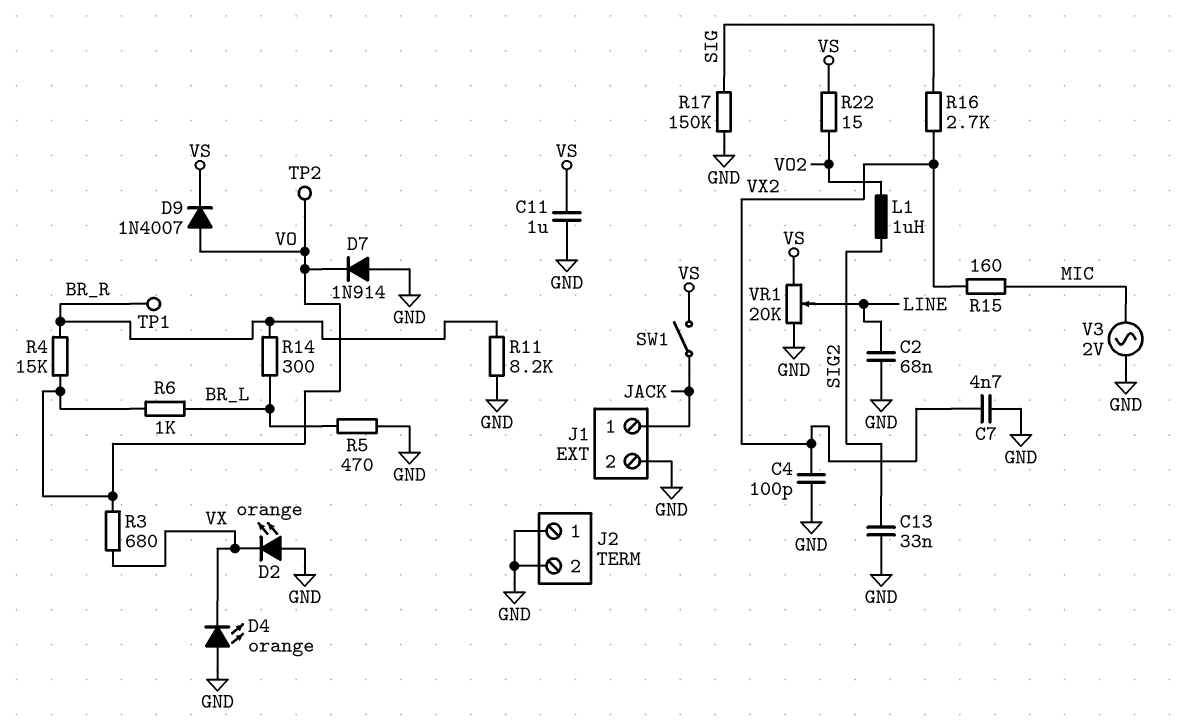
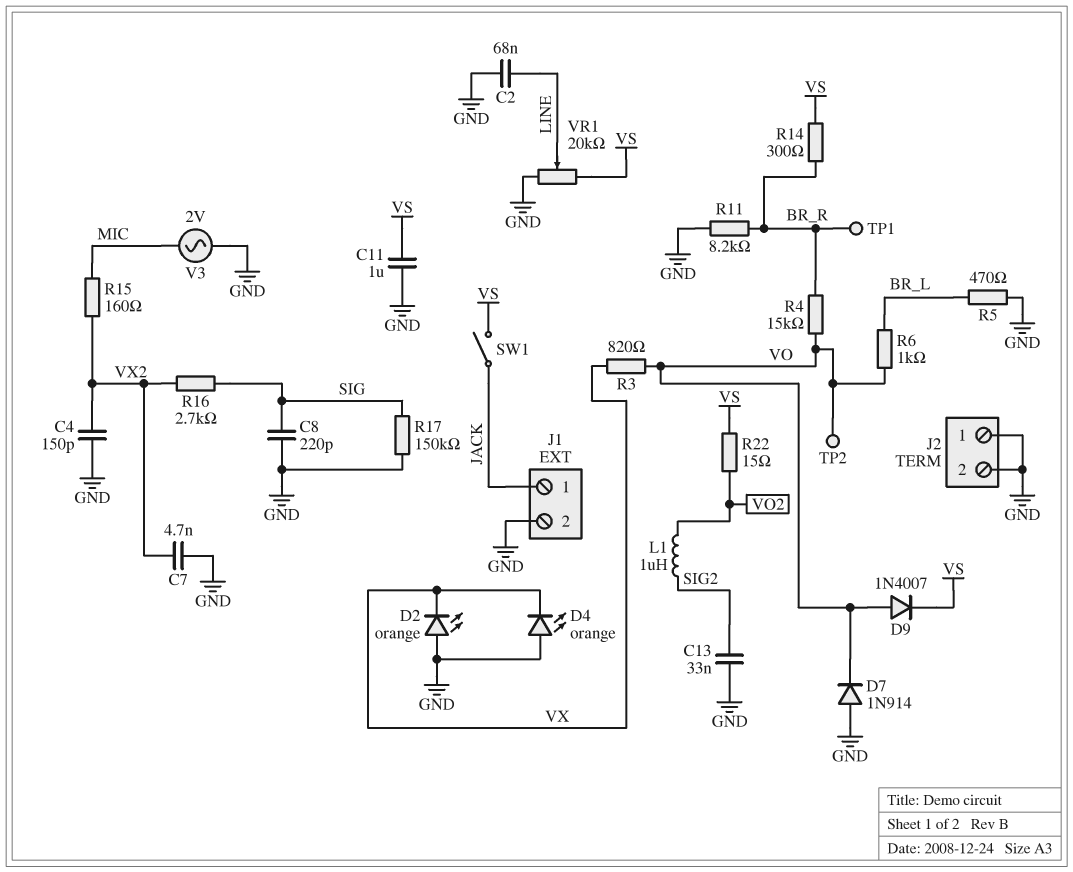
C4: 100pF (GND, VX2) -> 150pF (GND, VX2)
C8: none -> 220pF (GND, SIG)
R3: 680 (VO, VX) -> 820 (VO, VX)
R14: 300 (BR_L, BR_R) -> 300 (BR_R, VS)

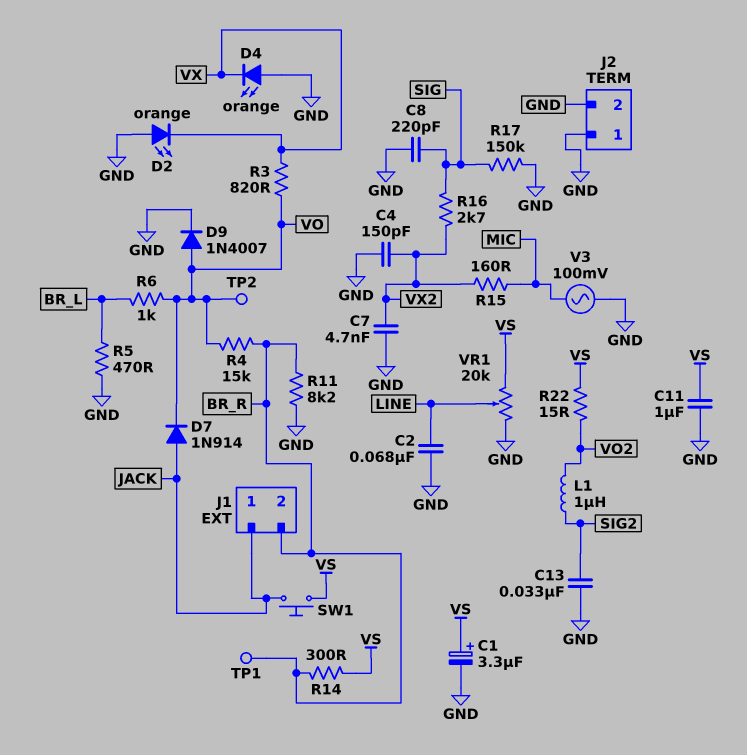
C1: none -> 3.3uF (plus VS, minus GND)
D7: diode 1N914 (A GND, K VO) -> diode 1N914 (A JACK, K VO)
D9: diode 1N4007 (A VO, K VS) -> diode 1N4007 (A VO, K GND)
J1 pin 2: GND -> BR_R
SW1: switch (JACK, VS) -> button (JACK, VS)
V3: AC 2V (GND, MIC) -> AC 100mV (GND, MIC)

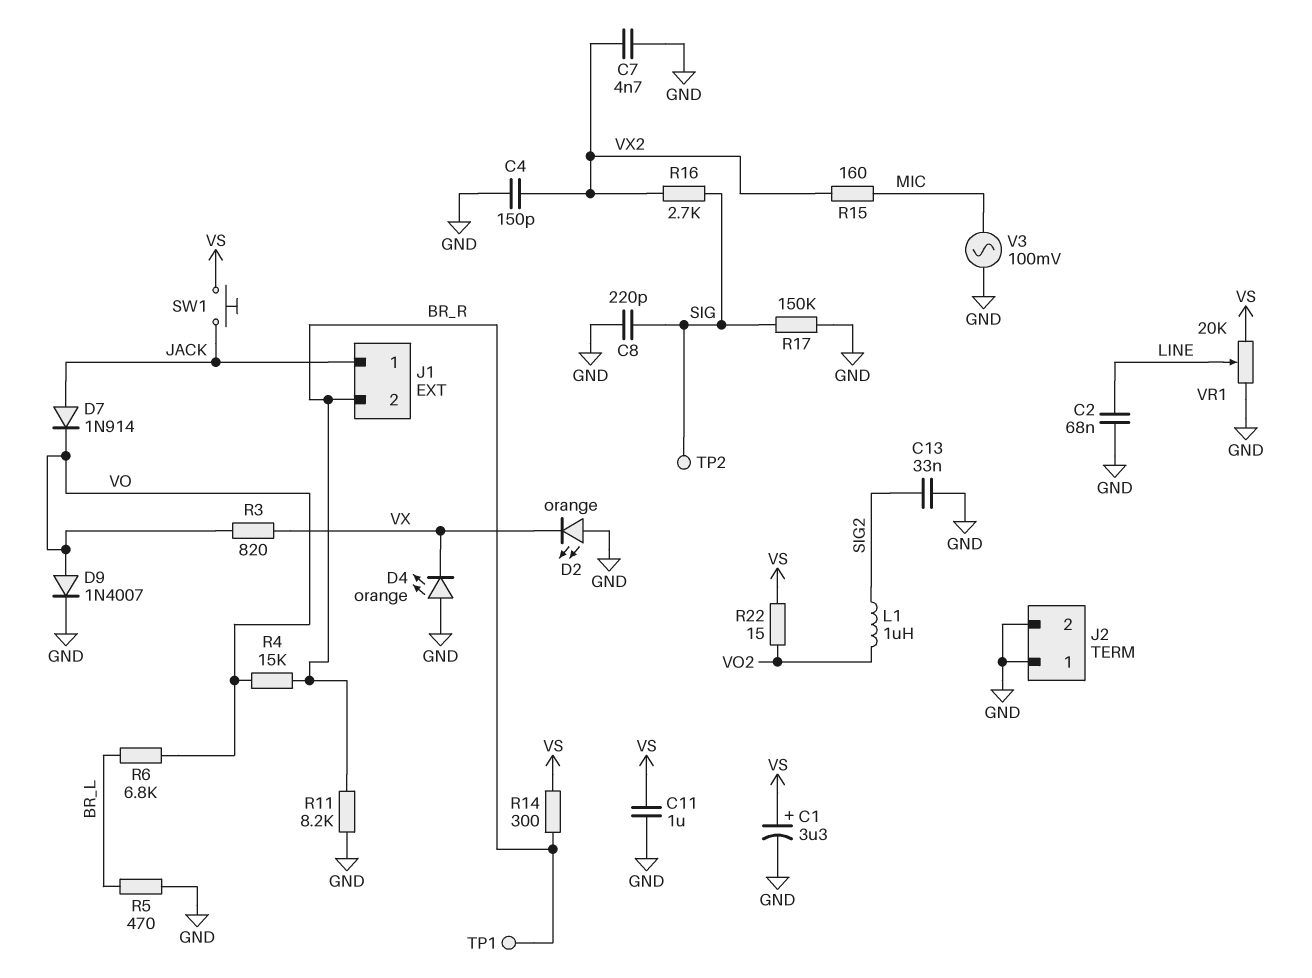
R6: 1k (BR_L, VO) -> 6.8k (BR_L, VO)
TP2: test point (VO) -> test point (SIG)

